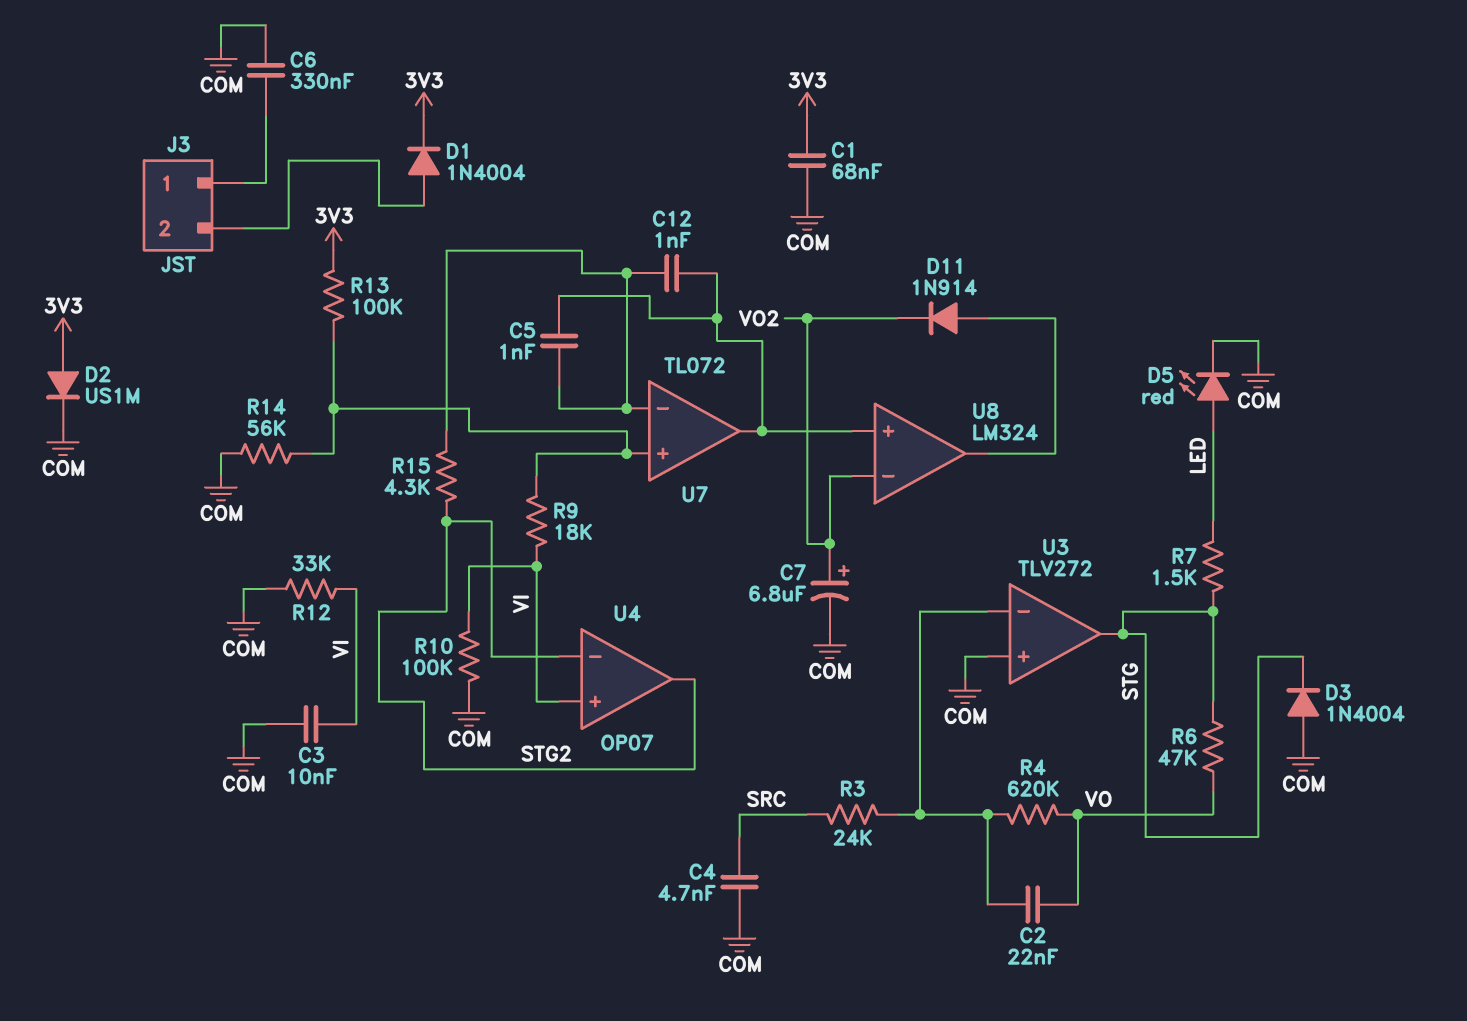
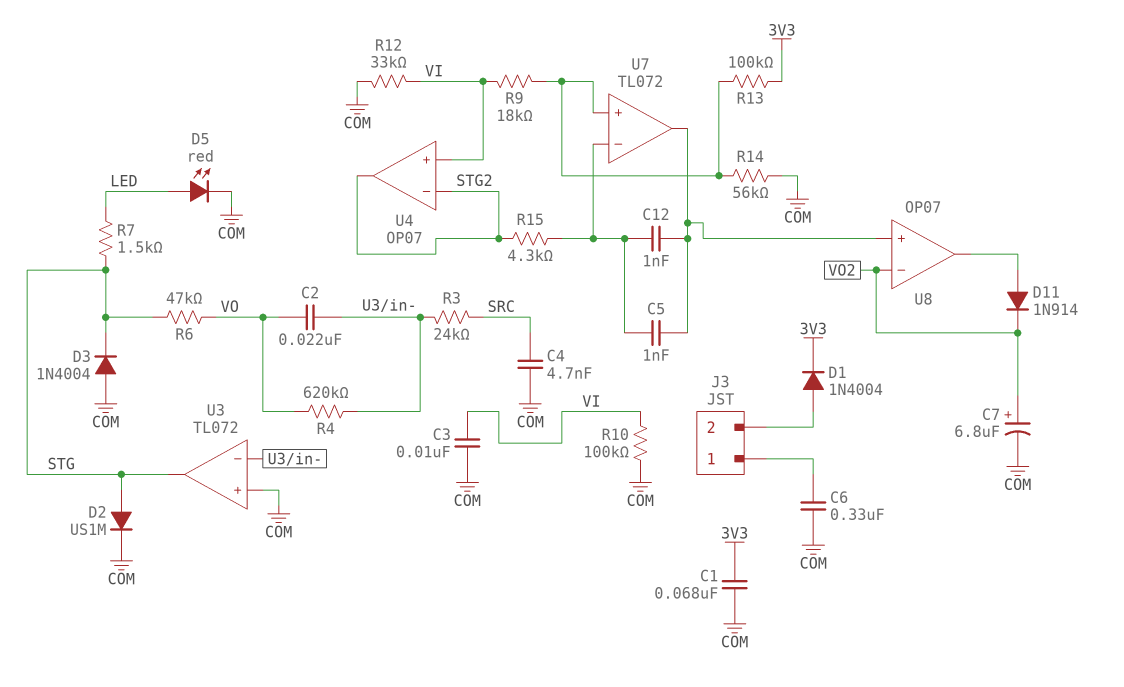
D2: diode US1M (A 3V3, K COM) -> diode US1M (A STG, K COM)
U3: TLV272 -> TL072
U8: LM324 -> OP07

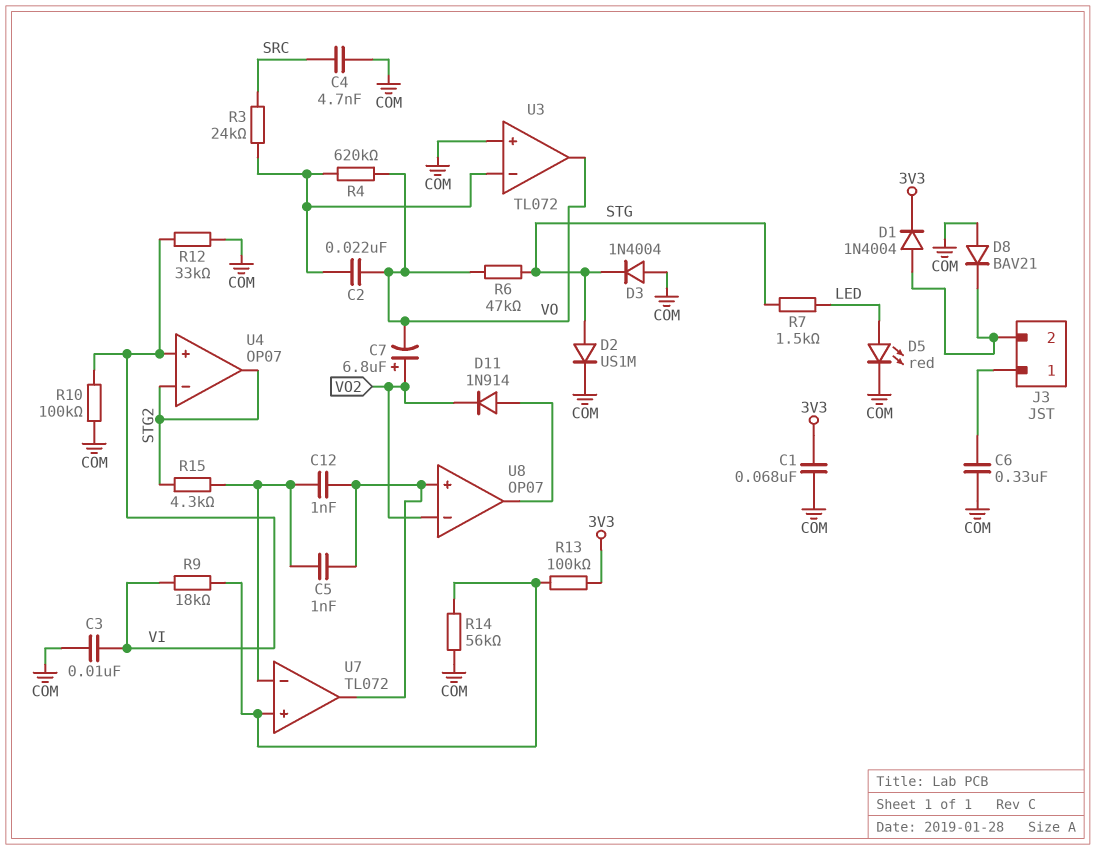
C7: 6.8uF (plus VO2, minus COM) -> 6.8uF (plus VO2, minus VO)
D8: none -> diode BAV21 (A COM, K J3/2)
U3 pin out: STG -> VO

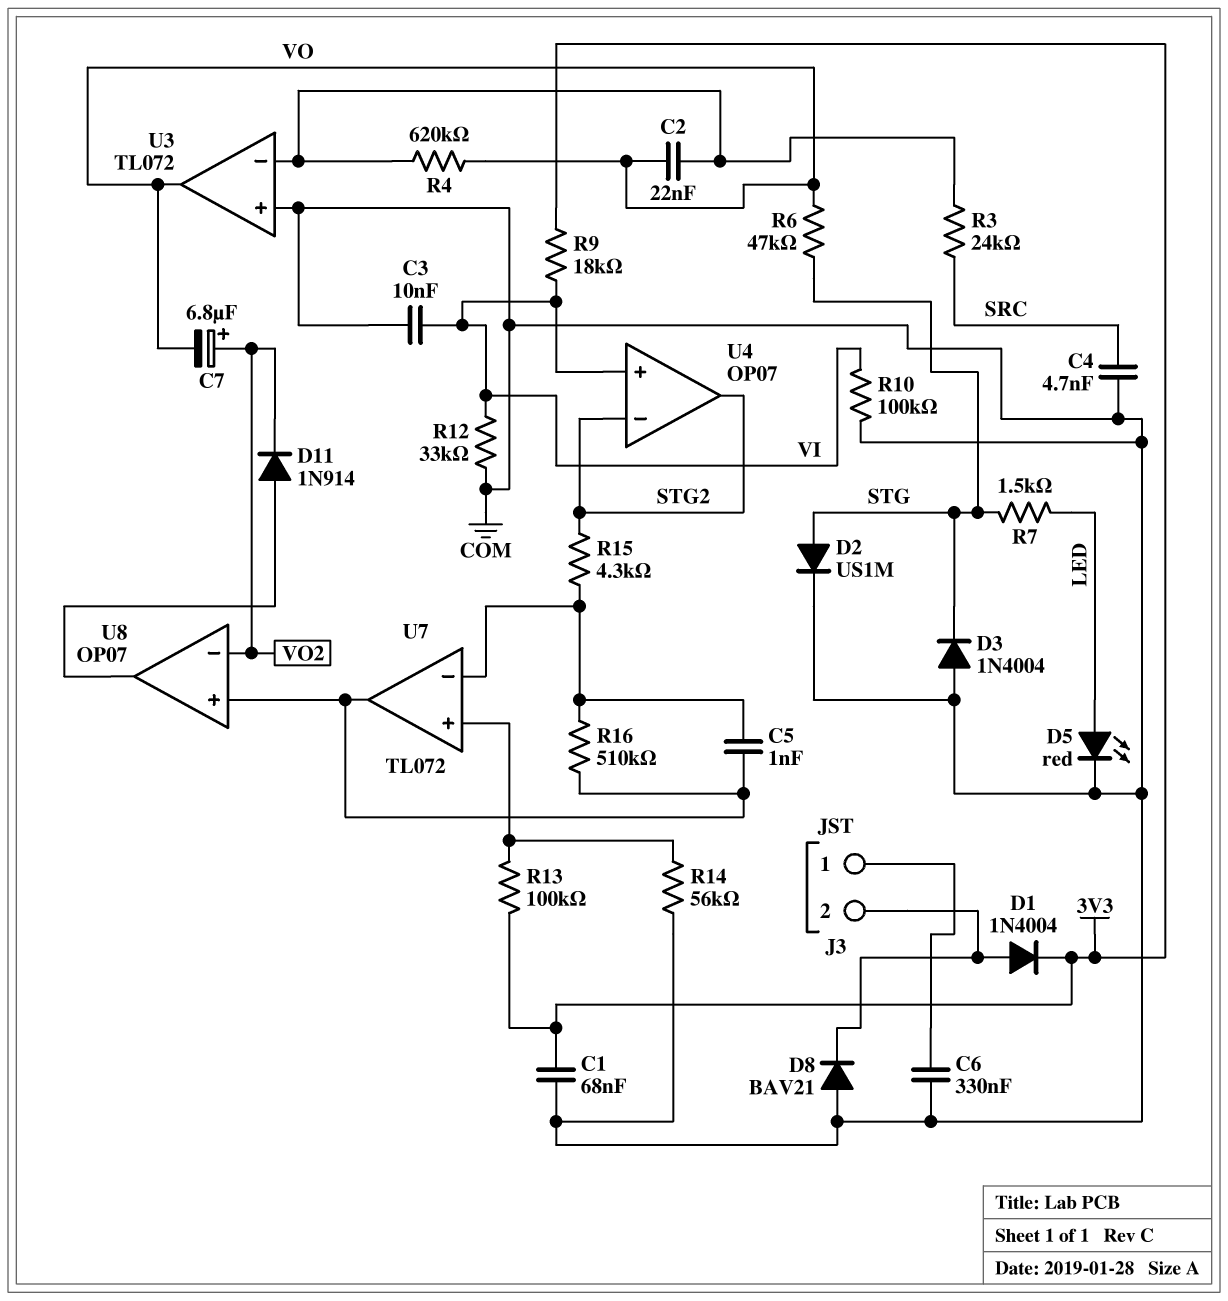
C12: 1nF (U7/in-, U7/out) -> none
R9: 18k (U7/in+, VI) -> 18k (3V3, VI)
R16: none -> 510k (U7/in-, U7/out)

